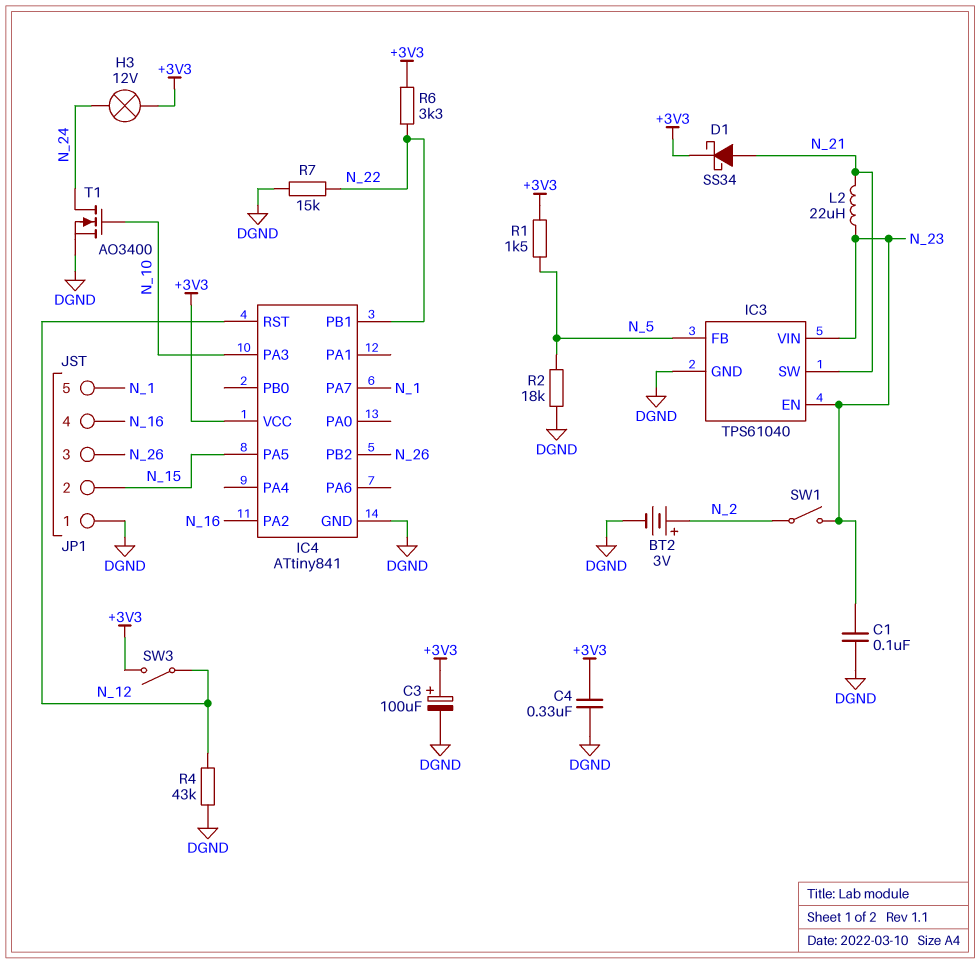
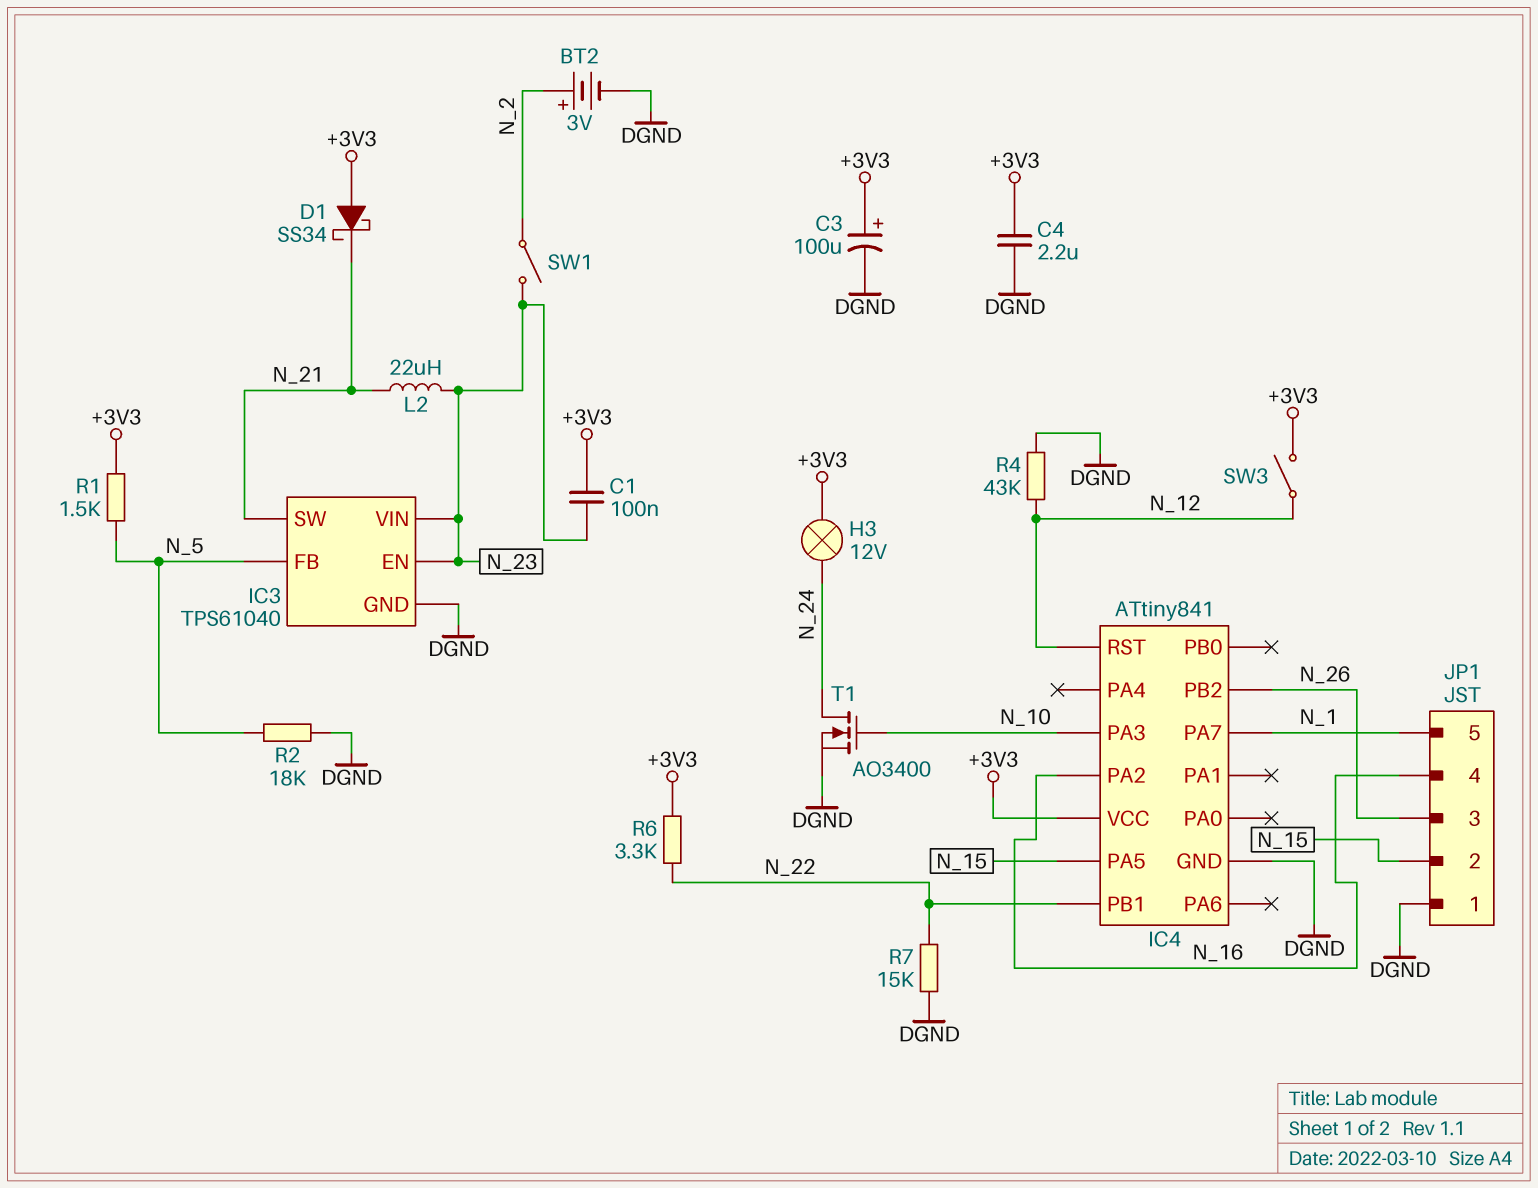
C1: 100nF (DGND, N_23) -> 100nF (+3V3, N_23)
C4: 330nF (+3V3, DGND) -> 2.2uF (+3V3, DGND)
D1: schottky SS34 (A N_21, K +3V3) -> schottky SS34 (A +3V3, K N_21)

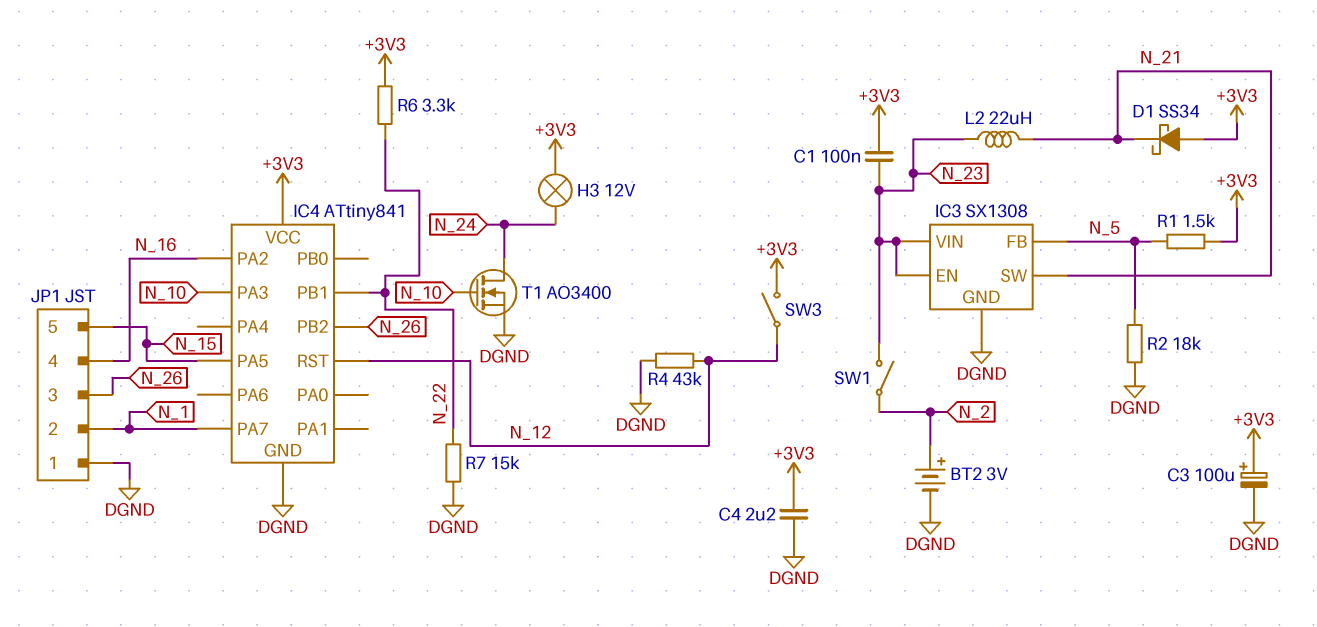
IC3: TPS61040 -> SX1308
JP1 pin 2: N_15 -> N_1
JP1 pin 5: N_1 -> N_15

